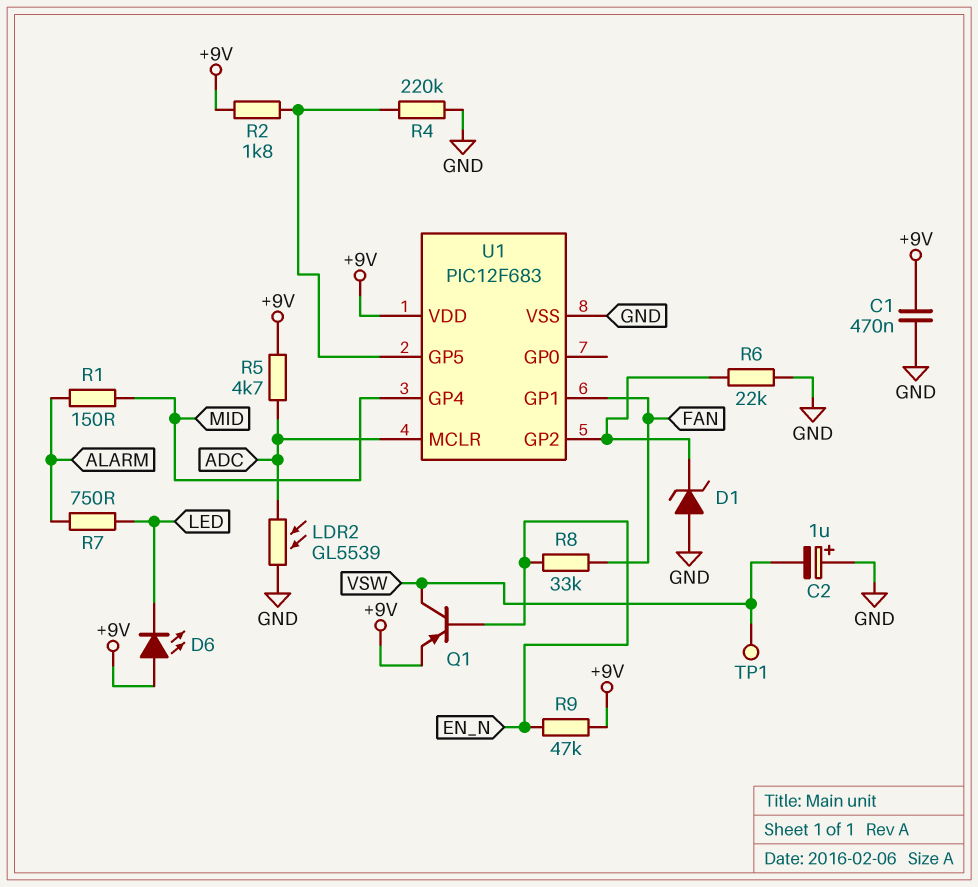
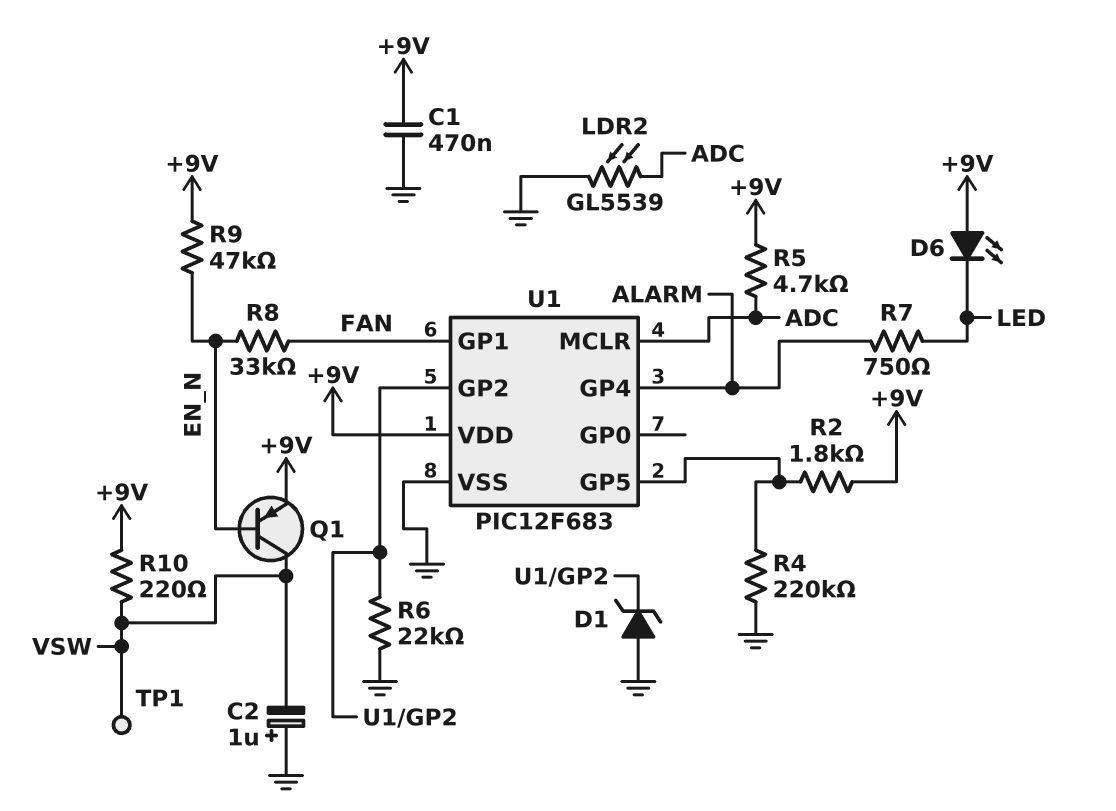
R1: 150 (ALARM, MID) -> none
R10: none -> 220 (+9V, VSW)
U1 pin GP4: MID -> ALARM

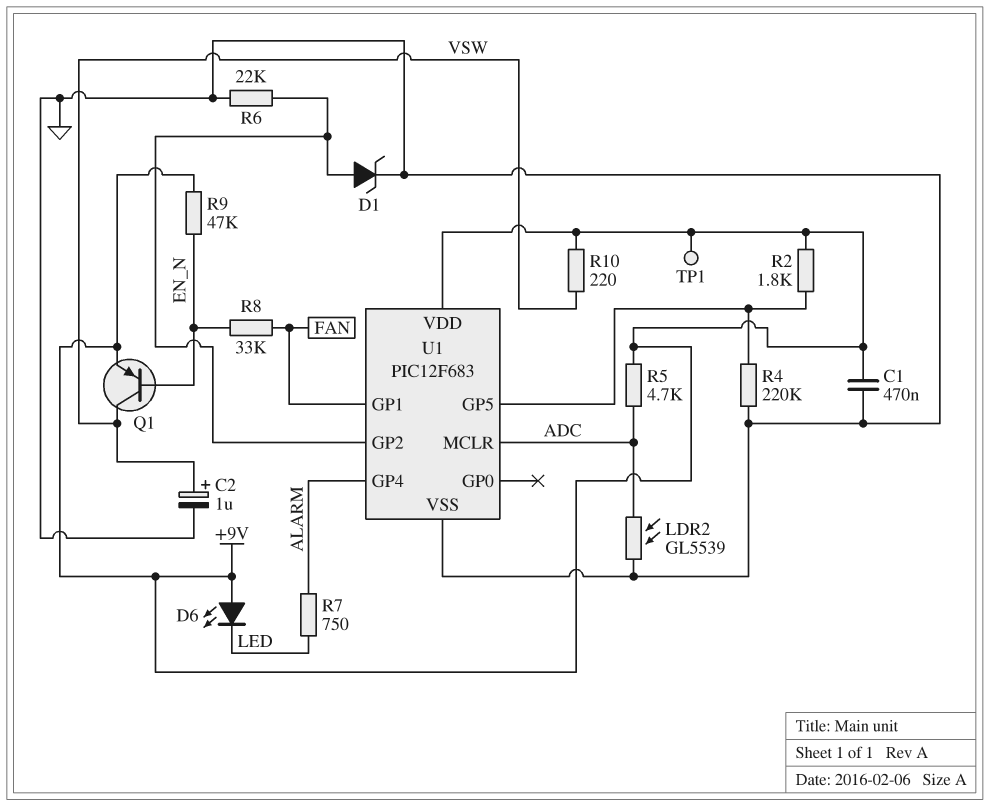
C2: 1uF (plus GND, minus VSW) -> 1uF (plus VSW, minus GND)
D1: zener (A GND, K U1/GP2) -> zener (A U1/GP2, K GND)
TP1: test point (VSW) -> test point (+9V)

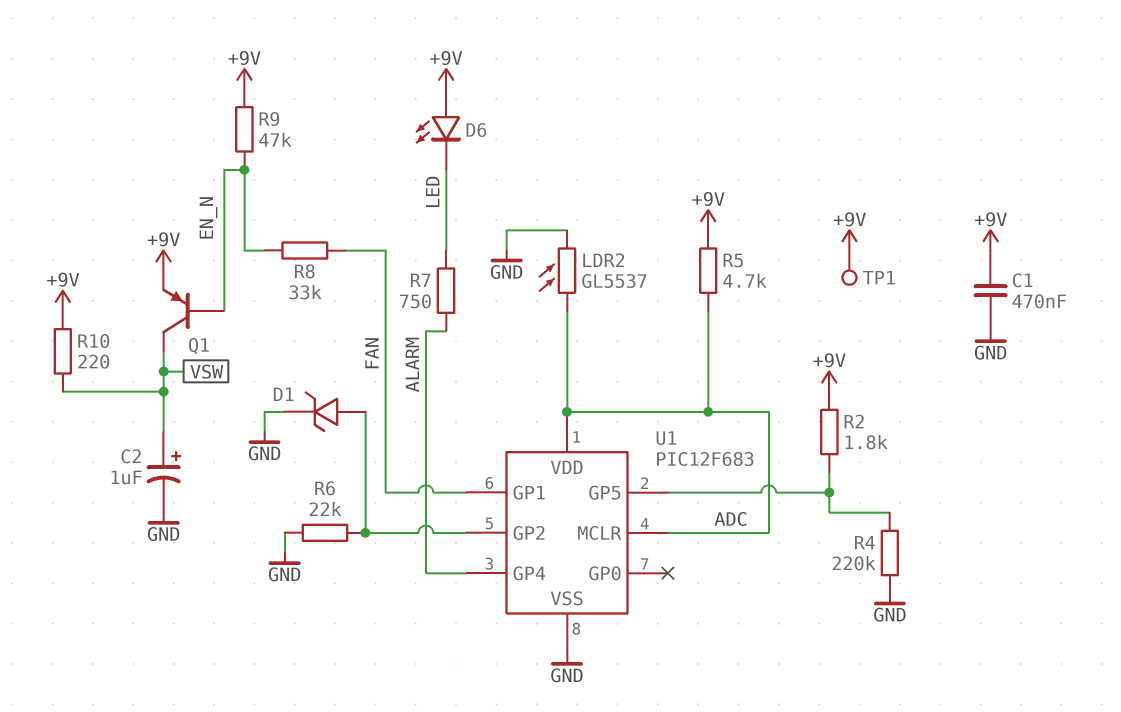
LDR2: GL5539 (ADC, GND) -> GL5537 (ADC, GND)
U1 pin VDD: +9V -> ADC

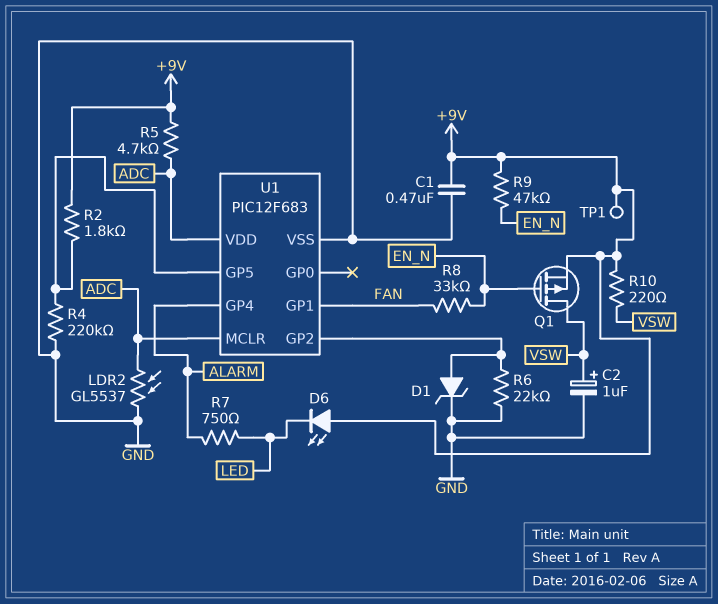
Q1: PNP (B EN_N, C VSW, E +9V) -> PMOS (G EN_N, D VSW, S +9V)

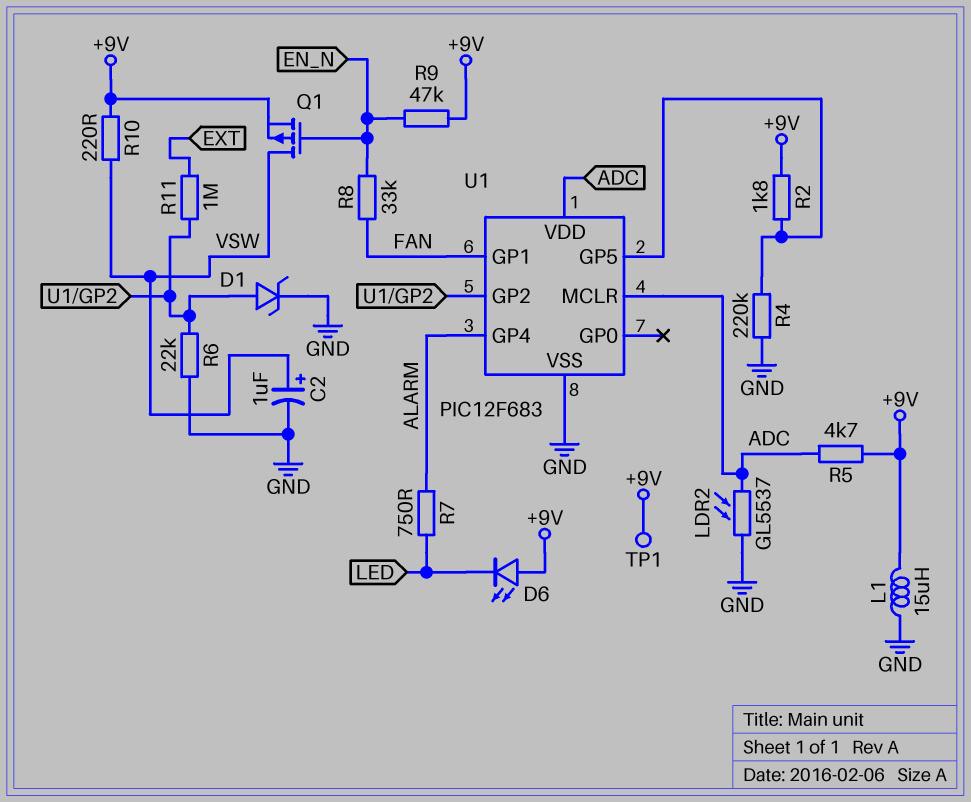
C1: 470nF (+9V, GND) -> none
L1: none -> 15uH (+9V, GND)
R11: none -> 1M (EXT, U1/GP2)

